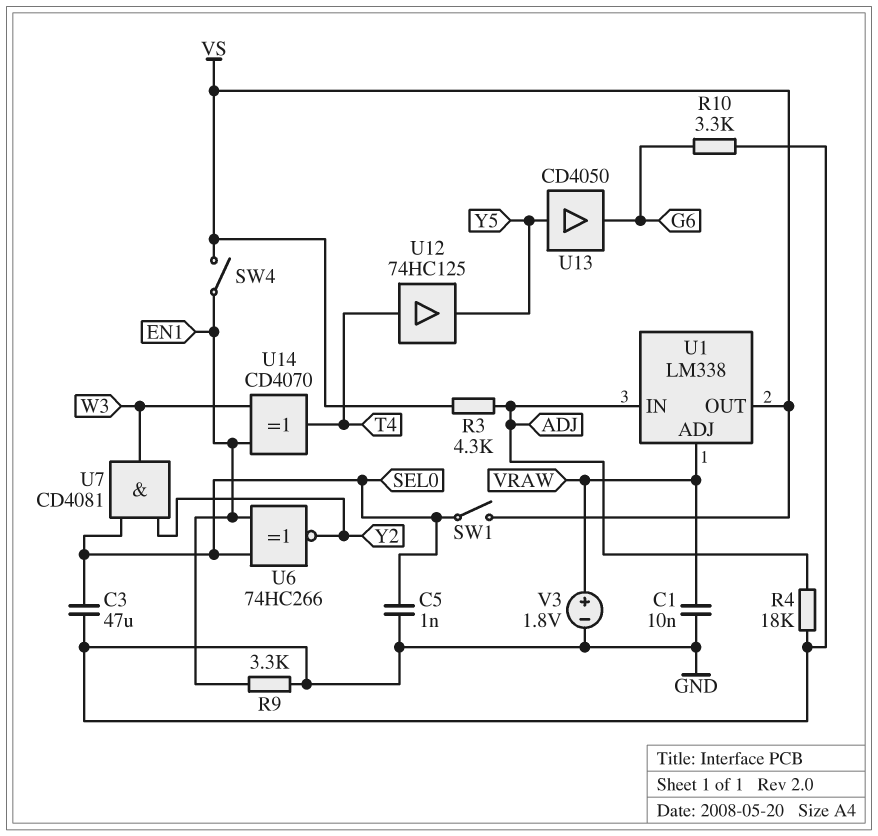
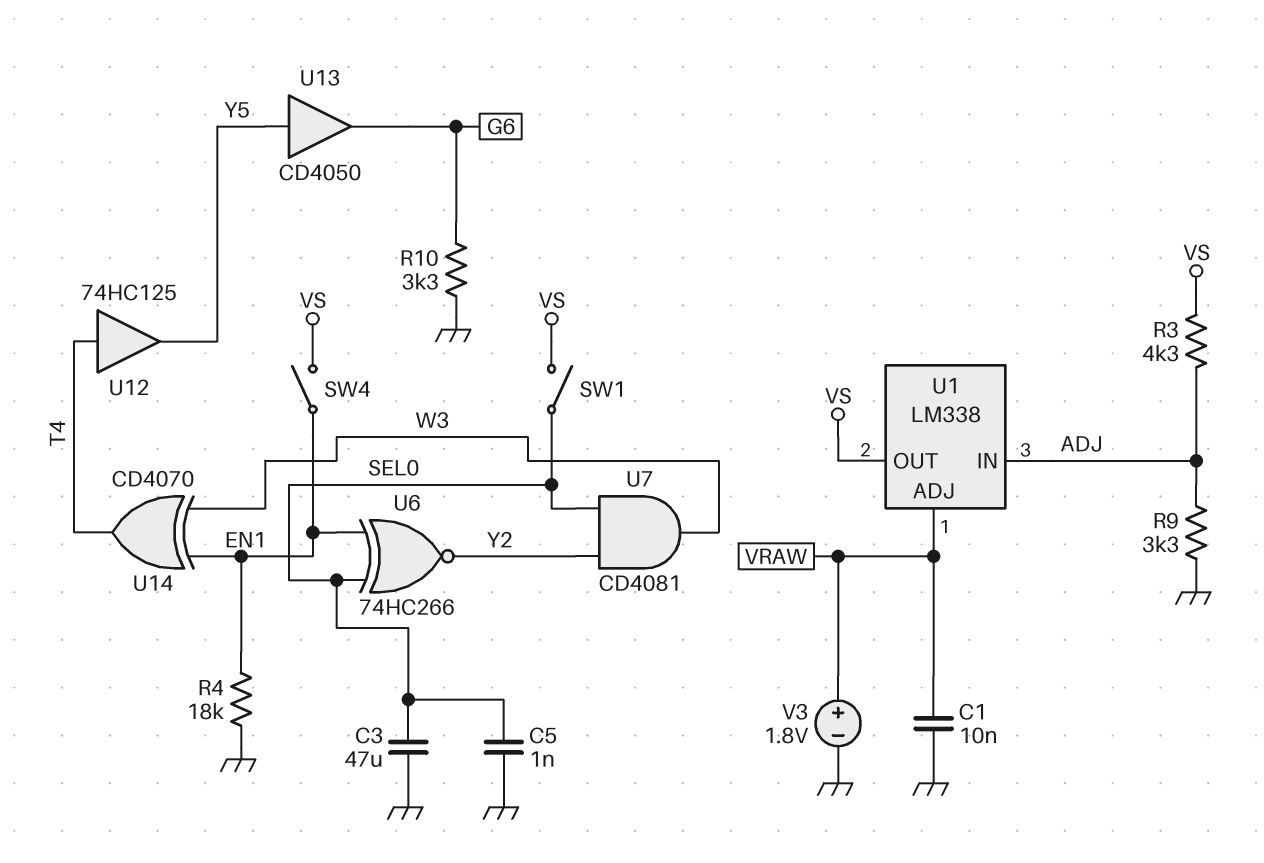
R4: 18k (ADJ, GND) -> 18k (EN1, GND)
R9: 3.3k (EN1, GND) -> 3.3k (ADJ, GND)

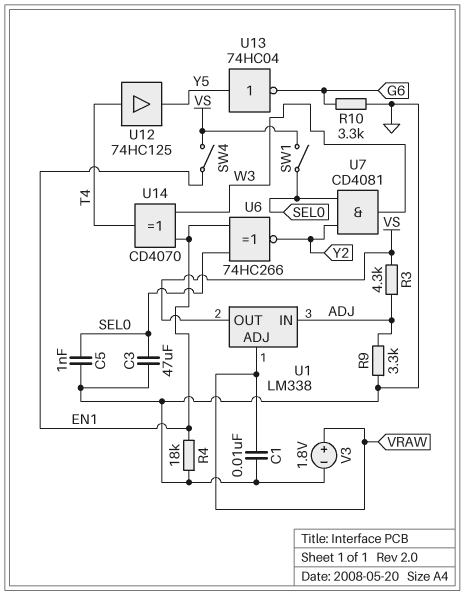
U13: buffer CD4050 (in Y5, out G6) -> NOT 74HC04 (in Y5, out G6)

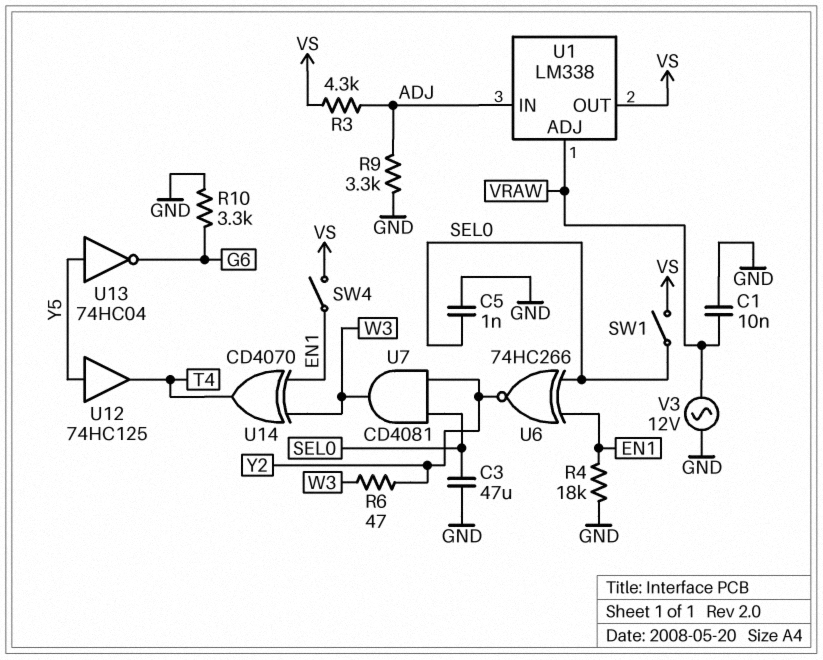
R6: none -> 47 (W3, Y2)
U12: buffer 74HC125 (in T4, out Y5) -> buffer 74HC125 (in Y5, out T4)
V3: 1.8V (plus VRAW, minus GND) -> AC 12V (GND, VRAW)

